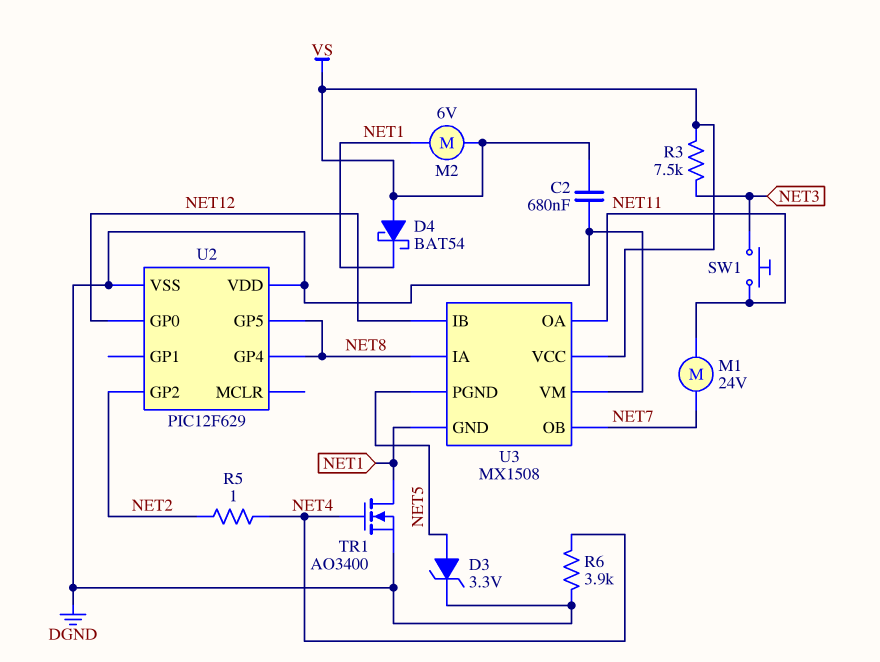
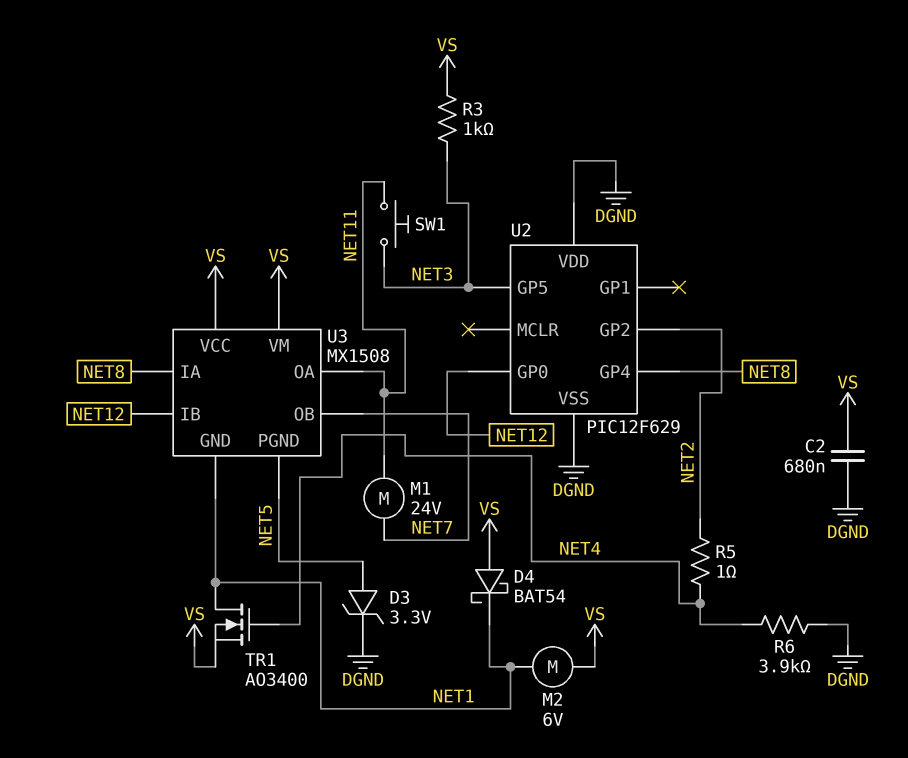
R3: 7.5k (NET3, VS) -> 1k (NET3, VS)
TR1: NMOS AO3400 (G NET4, D NET1, S DGND) -> NMOS AO3400 (G NET4, D NET1, S VS)
U2 pin GP5: NET8 -> NET3
U3 pin VM: DGND -> VS

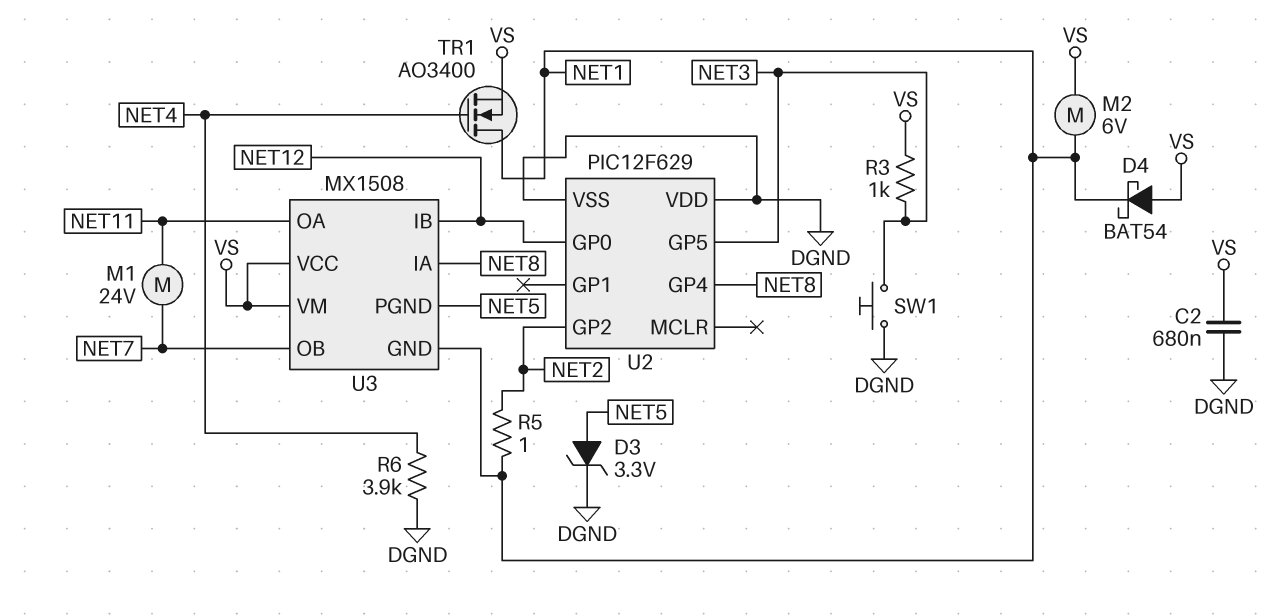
R5: 1 (NET2, NET4) -> 1 (NET1, NET2)
SW1: button (NET3, NET11) -> button (DGND, NET3)

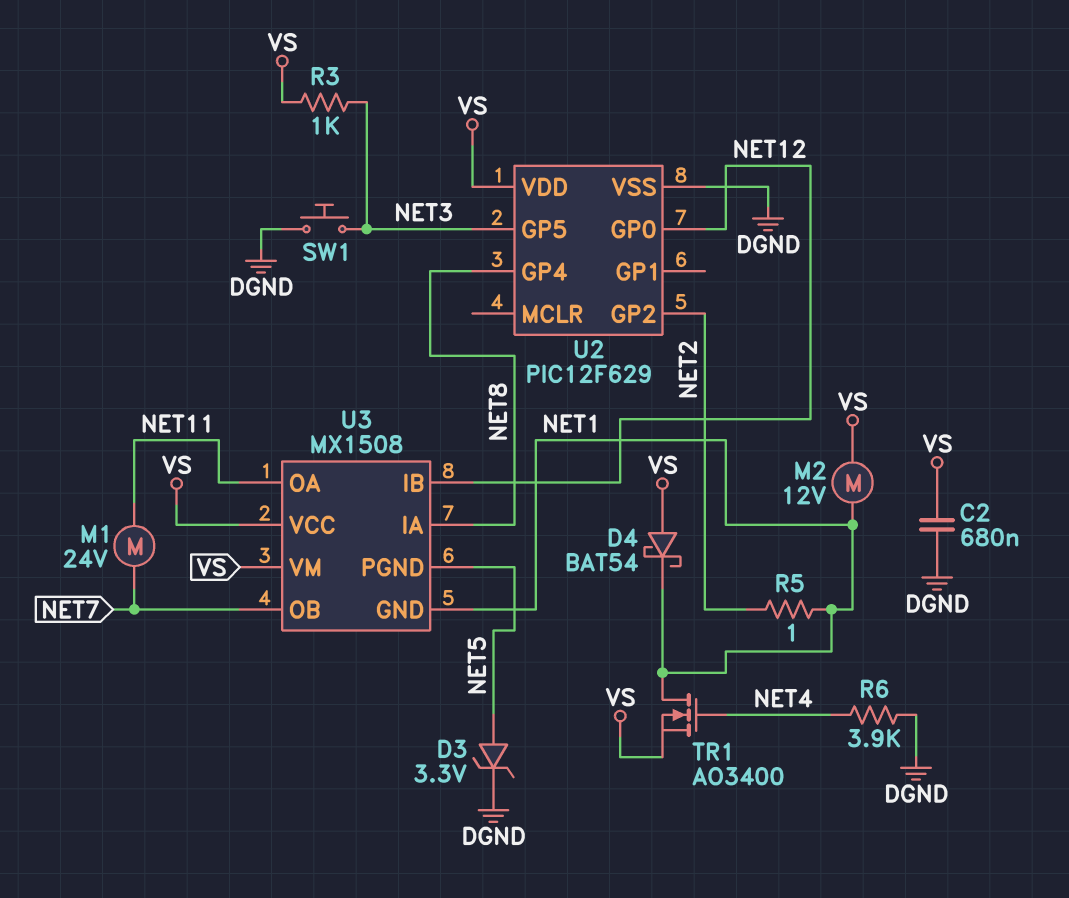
M2: motor 6V (NET1, VS) -> motor 12V (NET1, VS)
U2 pin VDD: DGND -> VS

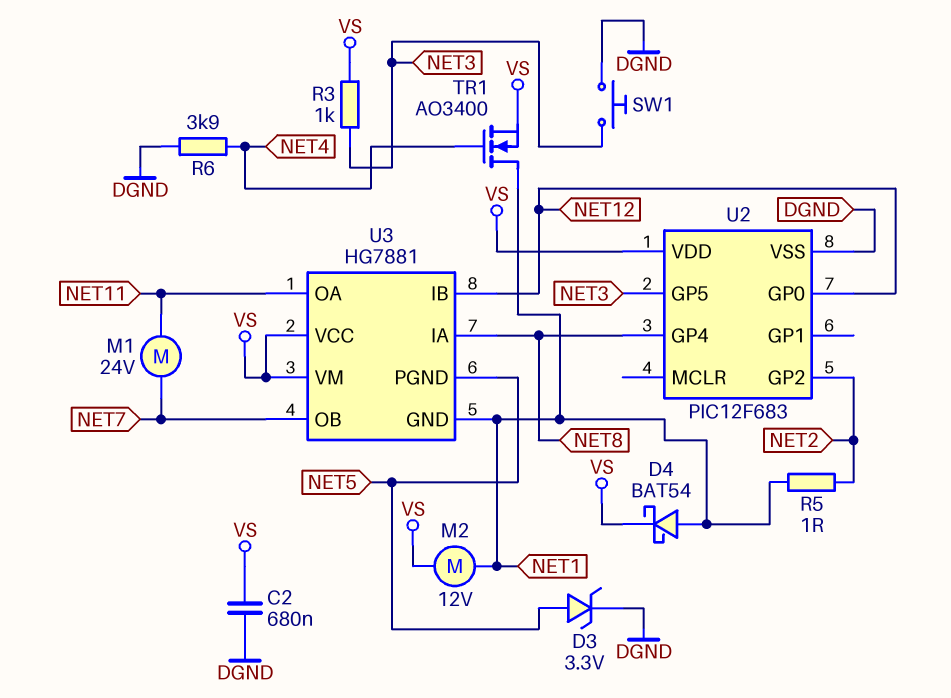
D4: schottky BAT54 (A VS, K NET1) -> schottky BAT54 (A NET1, K VS)
U2: PIC12F629 -> PIC12F683
U3: MX1508 -> HG7881

